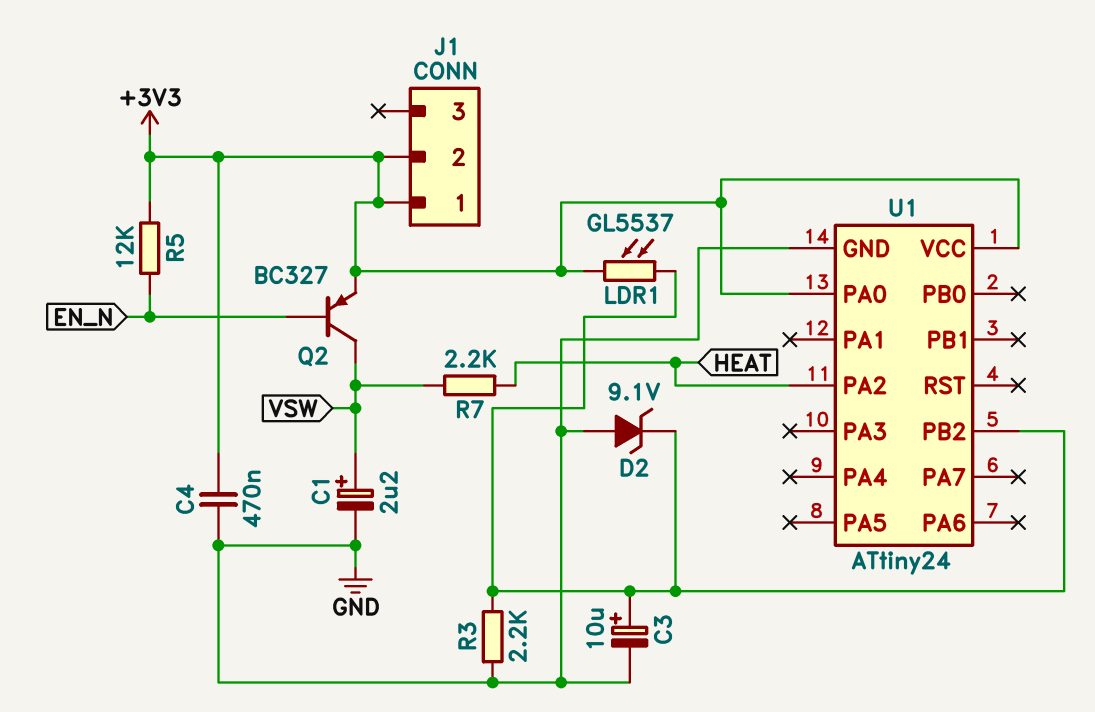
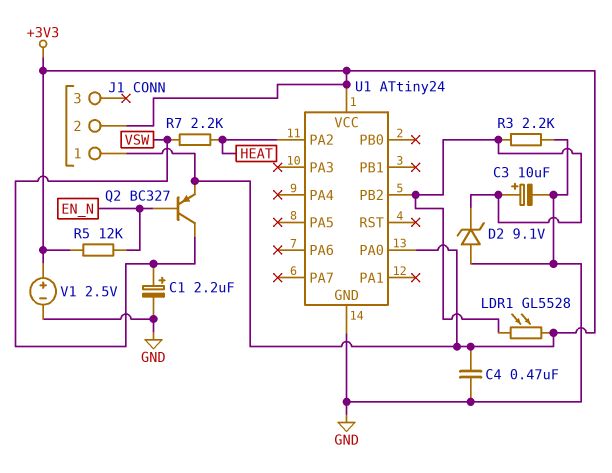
LDR1: GL5537 (+3V3, U1/PB2) -> GL5528 (+3V3, U1/PB2)
V1: none -> 2.5V (plus +3V3, minus GND)

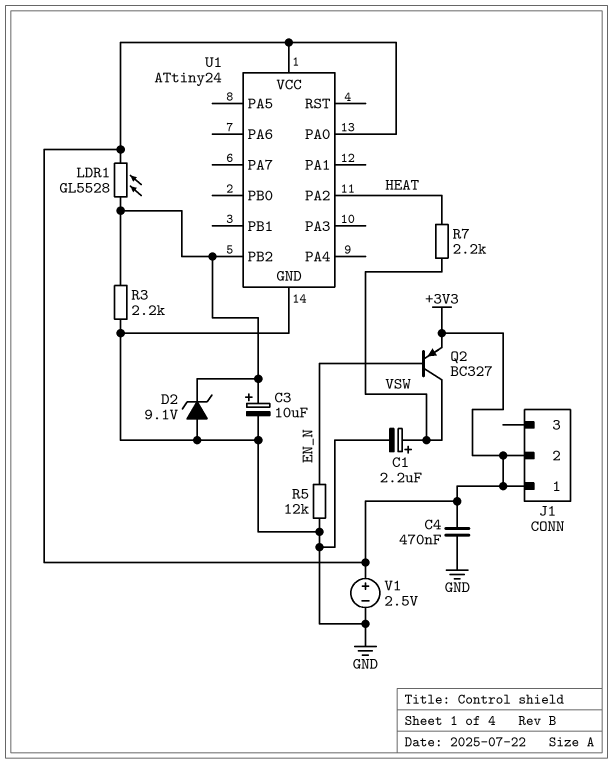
R5: 12k (+3V3, EN_N) -> 12k (EN_N, GND)

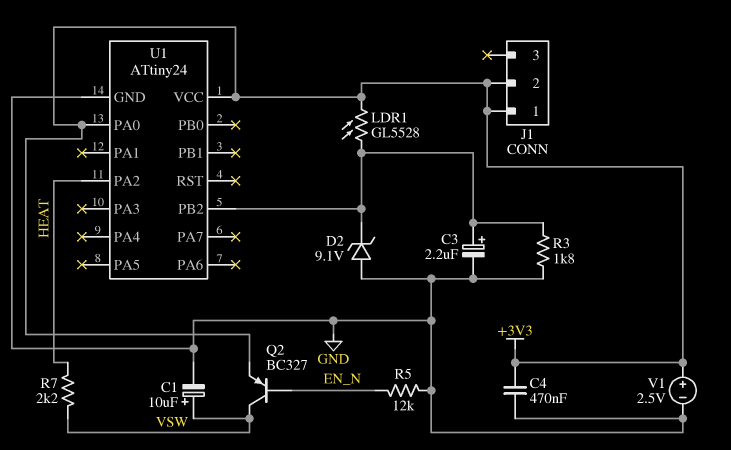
C1: 2.2uF (plus VSW, minus GND) -> 10uF (plus VSW, minus GND)
C3: 10uF (plus U1/PB2, minus GND) -> 2.2uF (plus U1/PB2, minus GND)
R3: 2.2k (GND, U1/PB2) -> 1.8k (GND, U1/PB2)

